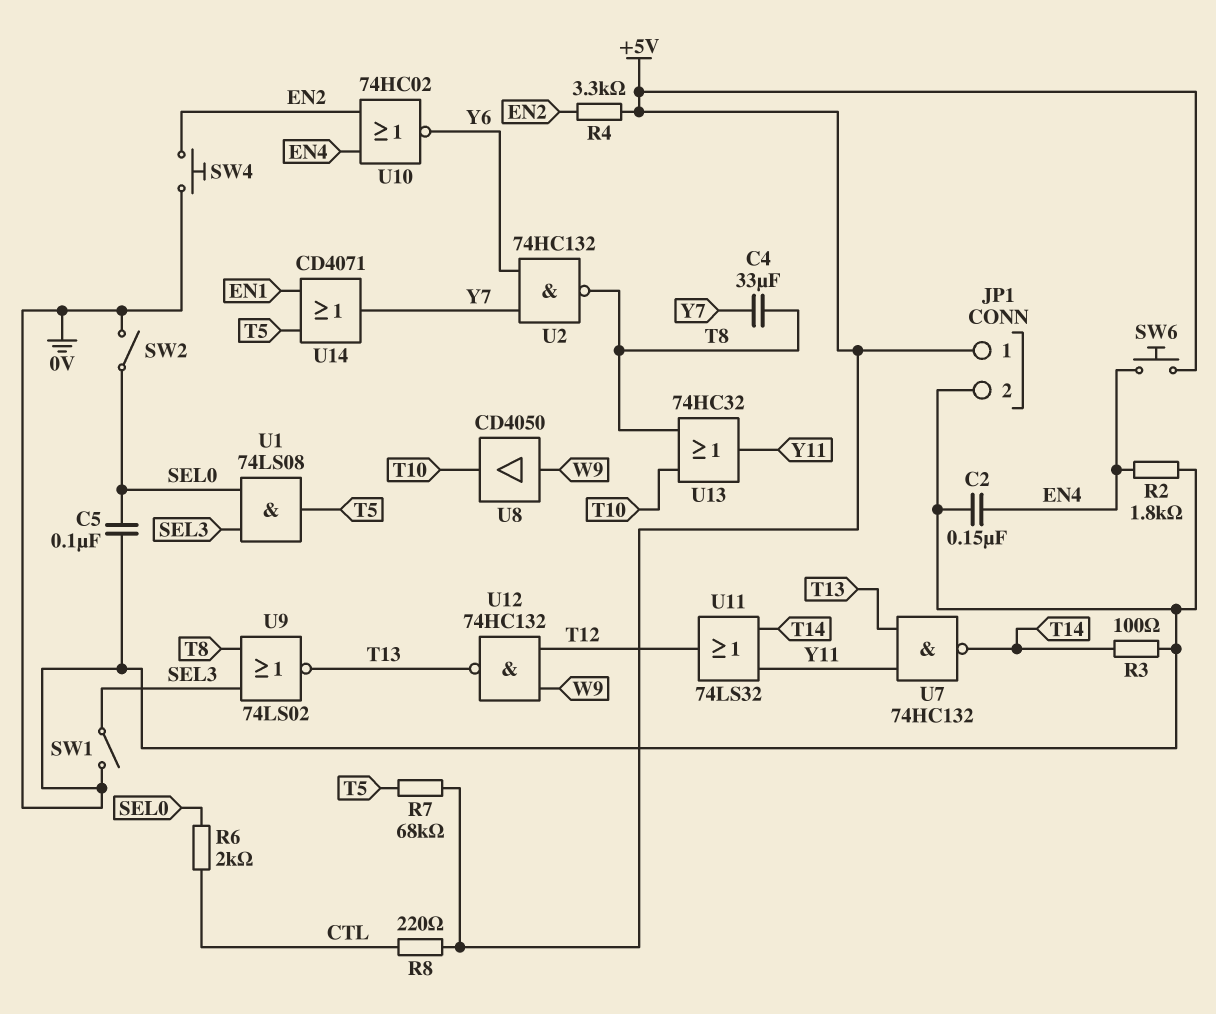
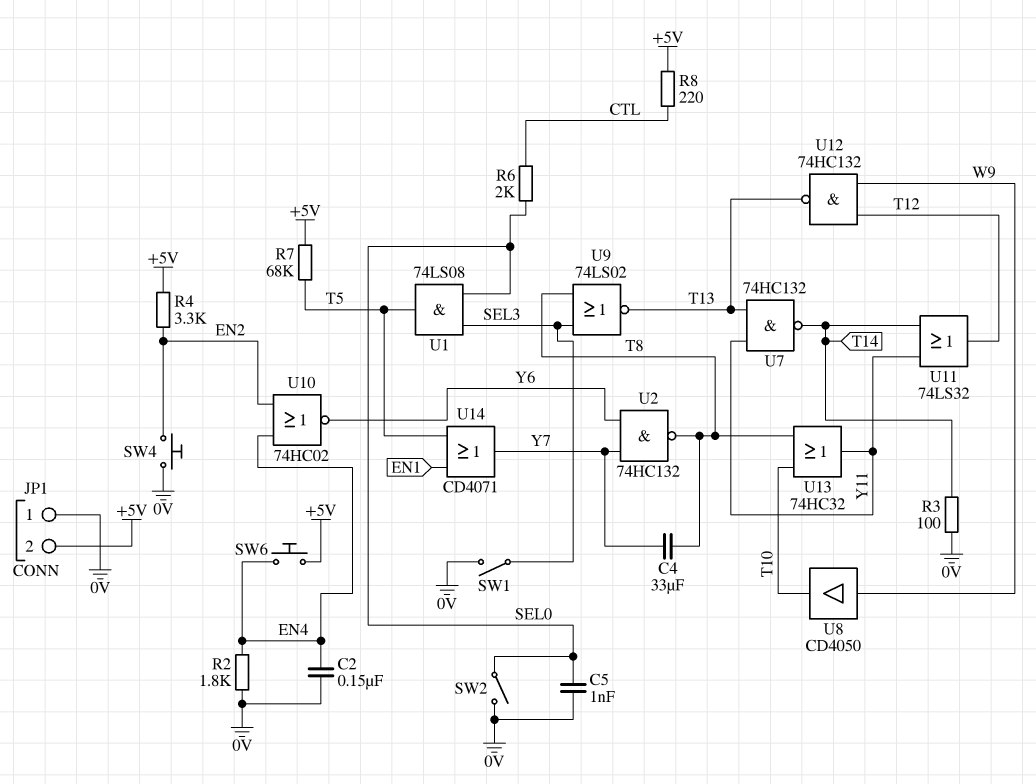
C5: 100nF (0V, SEL0) -> 1nF (0V, SEL0)
JP1 pin 1: +5V -> 0V
JP1 pin 2: 0V -> +5V

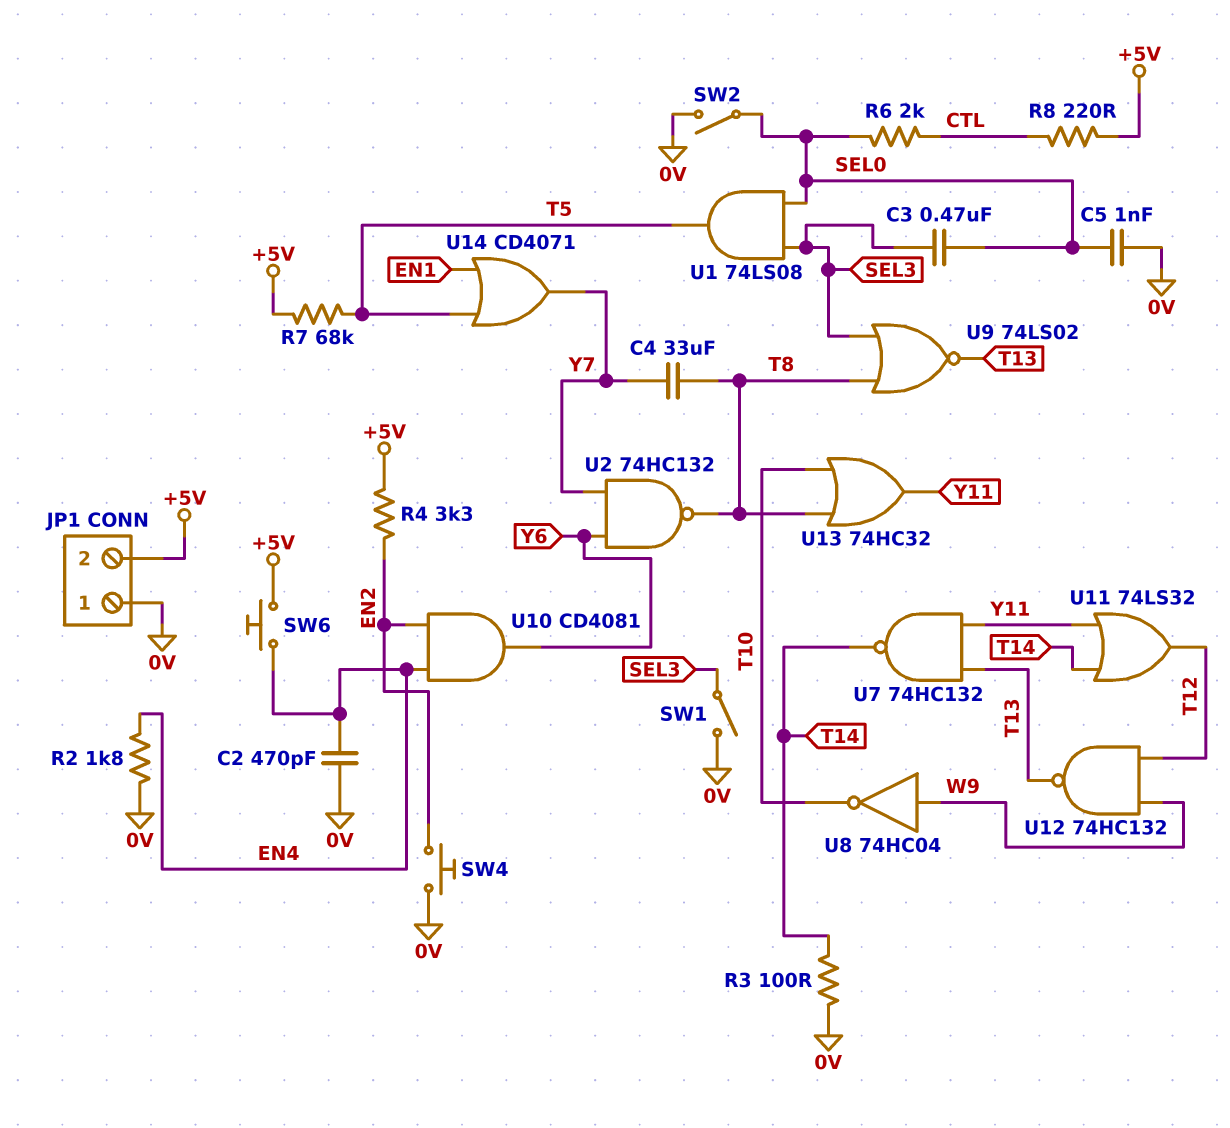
C2: 150nF (0V, EN4) -> 470pF (0V, EN4)
C3: none -> 470nF (SEL0, SEL3)
U8: buffer CD4050 (in W9, out T10) -> NOT 74HC04 (in W9, out T10)
U10: NOR 74HC02 (in EN2, in EN4, out Y6) -> AND CD4081 (in EN2, in EN4, out Y6)

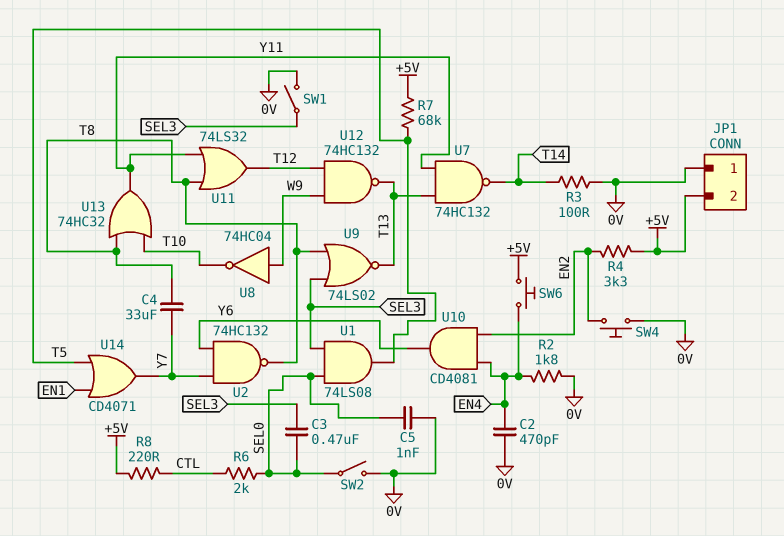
U11: OR 74LS32 (in T14, in Y11, out T12) -> OR 74LS32 (in T8, in Y11, out T12)

